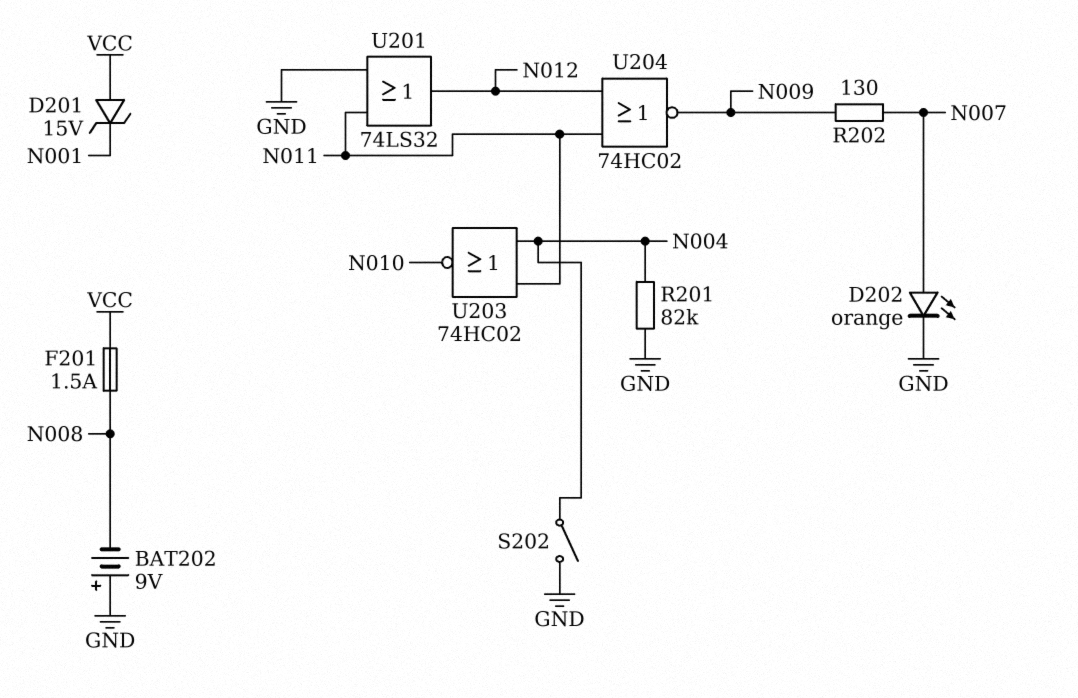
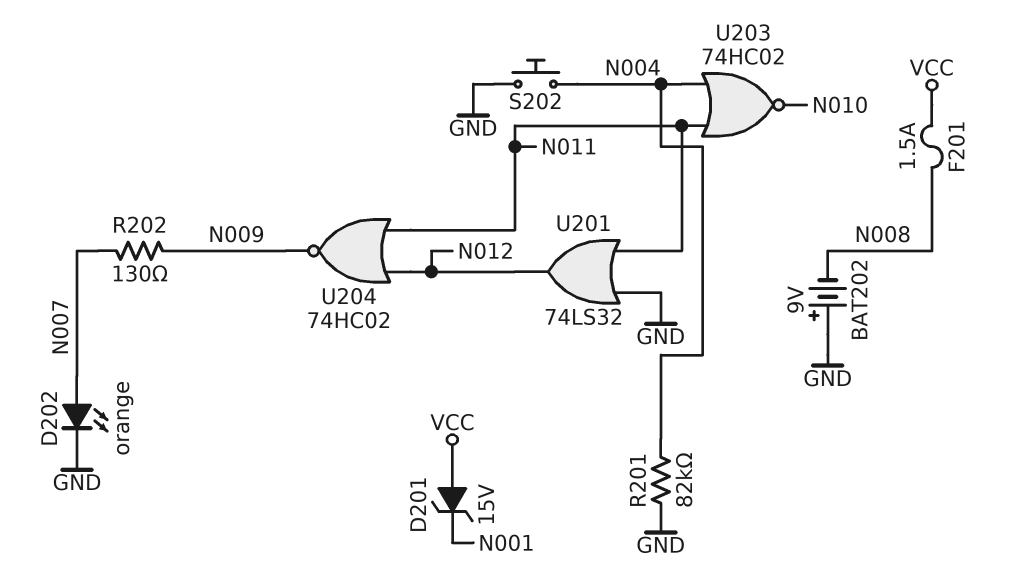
S202: switch (GND, N004) -> button (GND, N004)

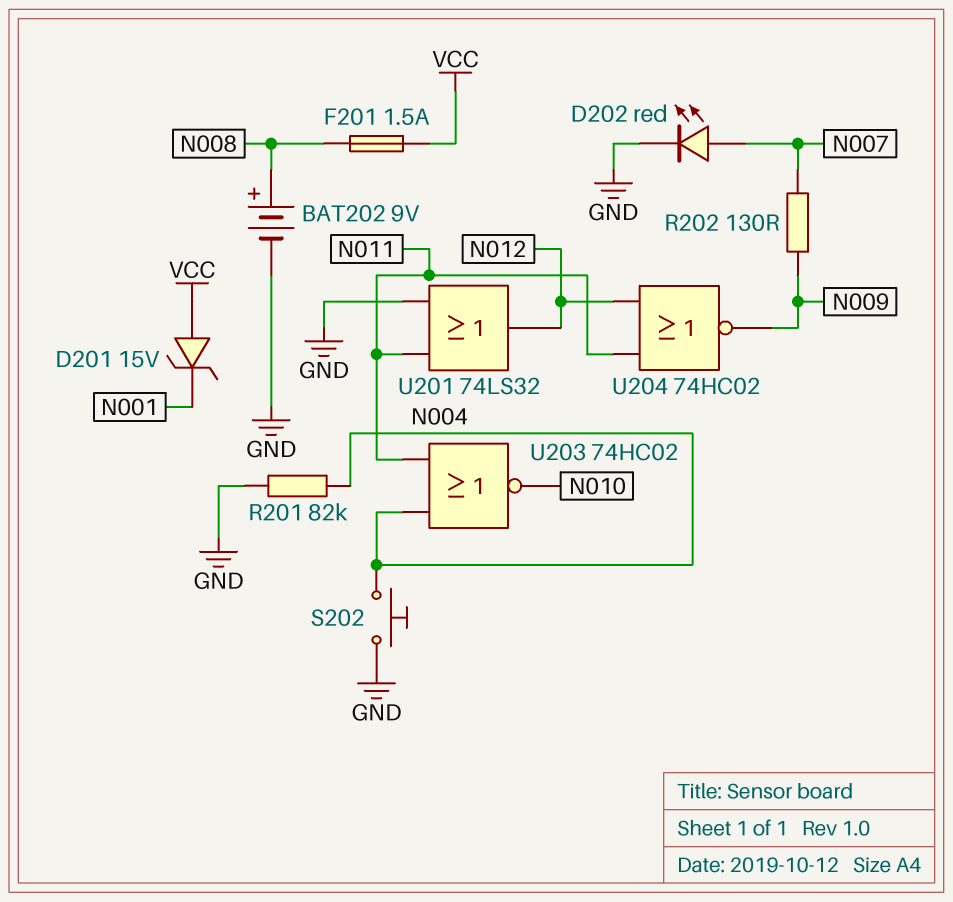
BAT202: 9V (plus GND, minus N008) -> 9V (plus N008, minus GND)
D202: LED orange (A N007, K GND) -> LED red (A N007, K GND)

